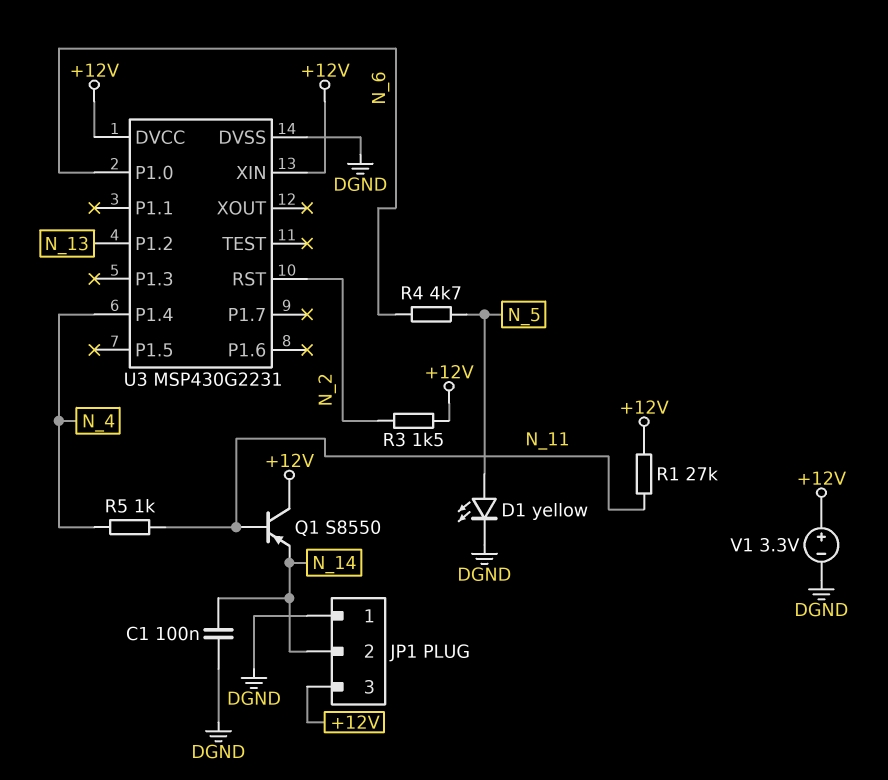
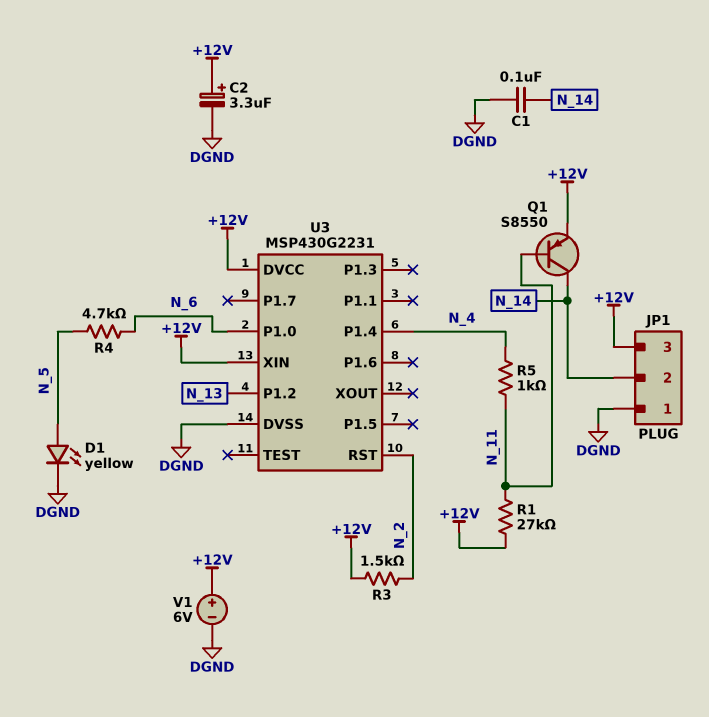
C2: none -> 3.3uF (plus +12V, minus DGND)
Q1: PNP S8550 (B N_11, C +12V, E N_14) -> PNP S8550 (B N_11, C N_14, E +12V)
V1: 3.3V (plus +12V, minus DGND) -> 6V (plus +12V, minus DGND)

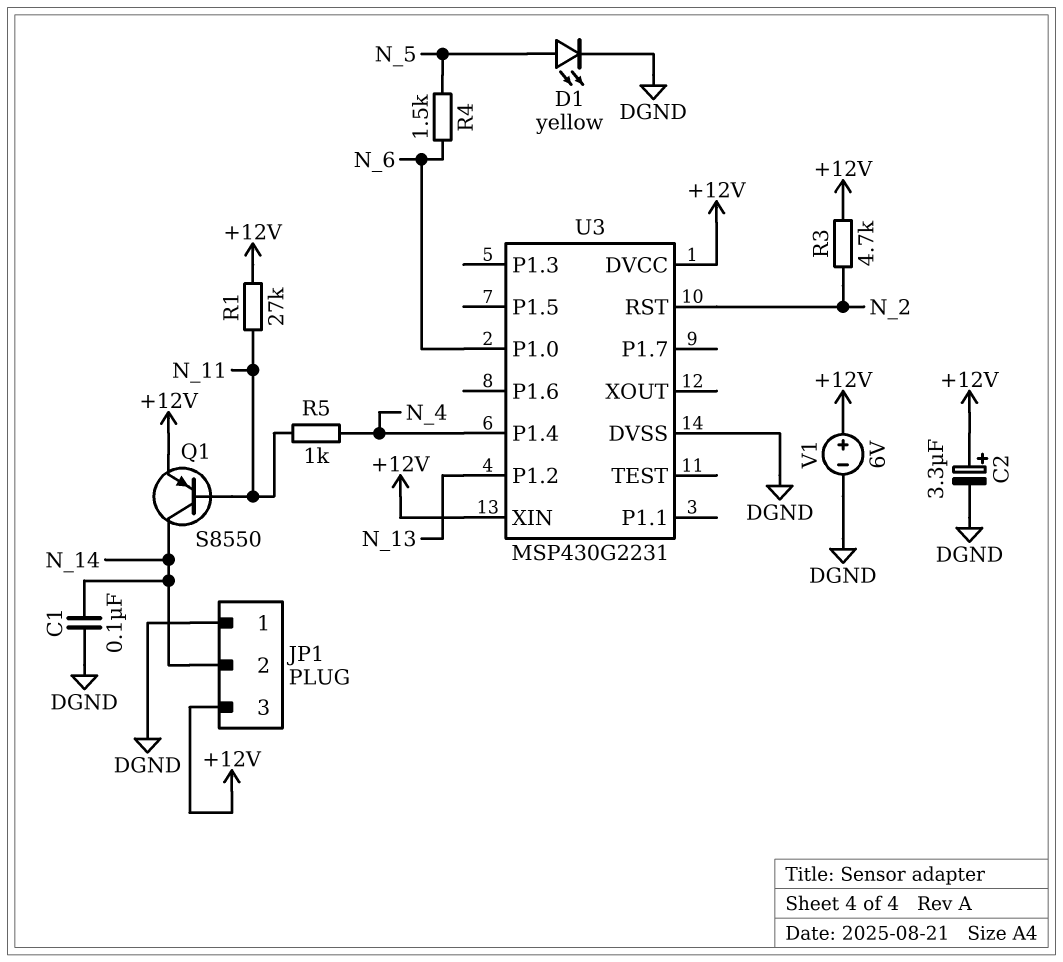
R3: 1.5k (+12V, N_2) -> 4.7k (+12V, N_2)
R4: 4.7k (N_5, N_6) -> 1.5k (N_5, N_6)

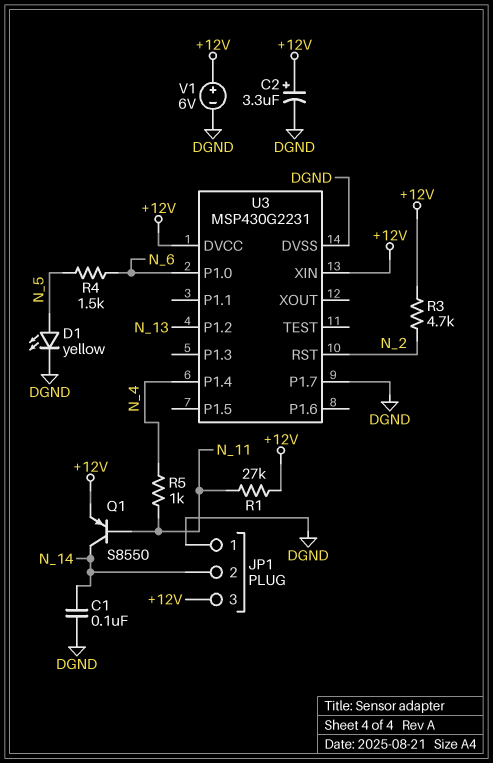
U3 pin P1.7: none -> DGND

